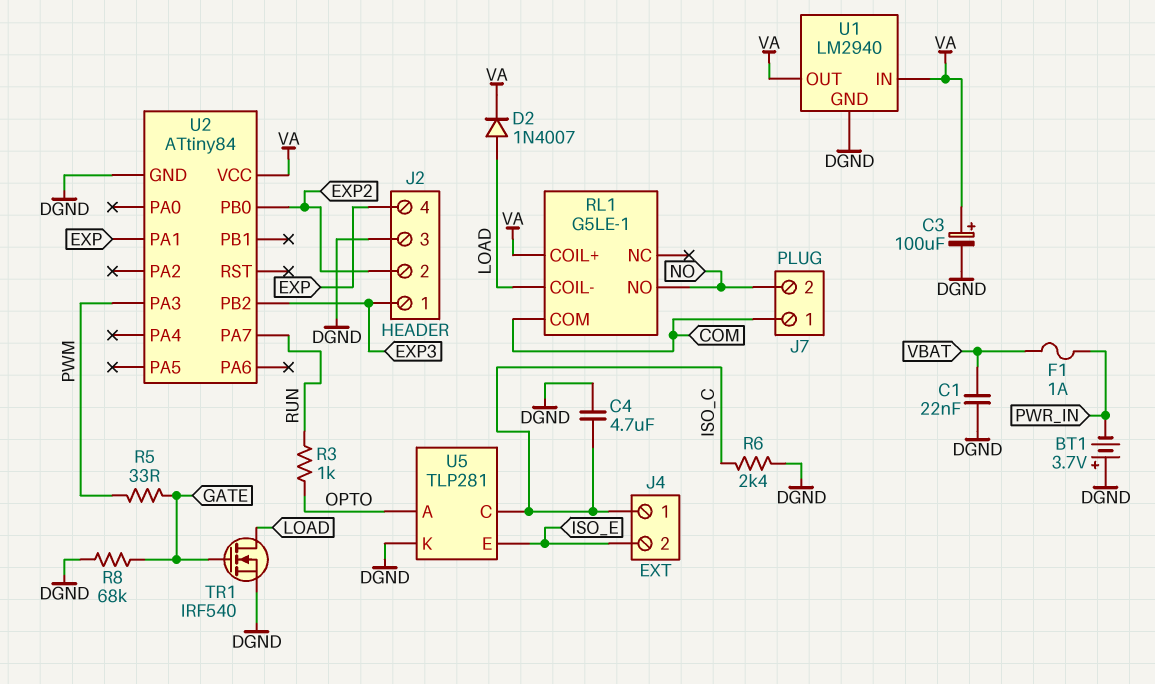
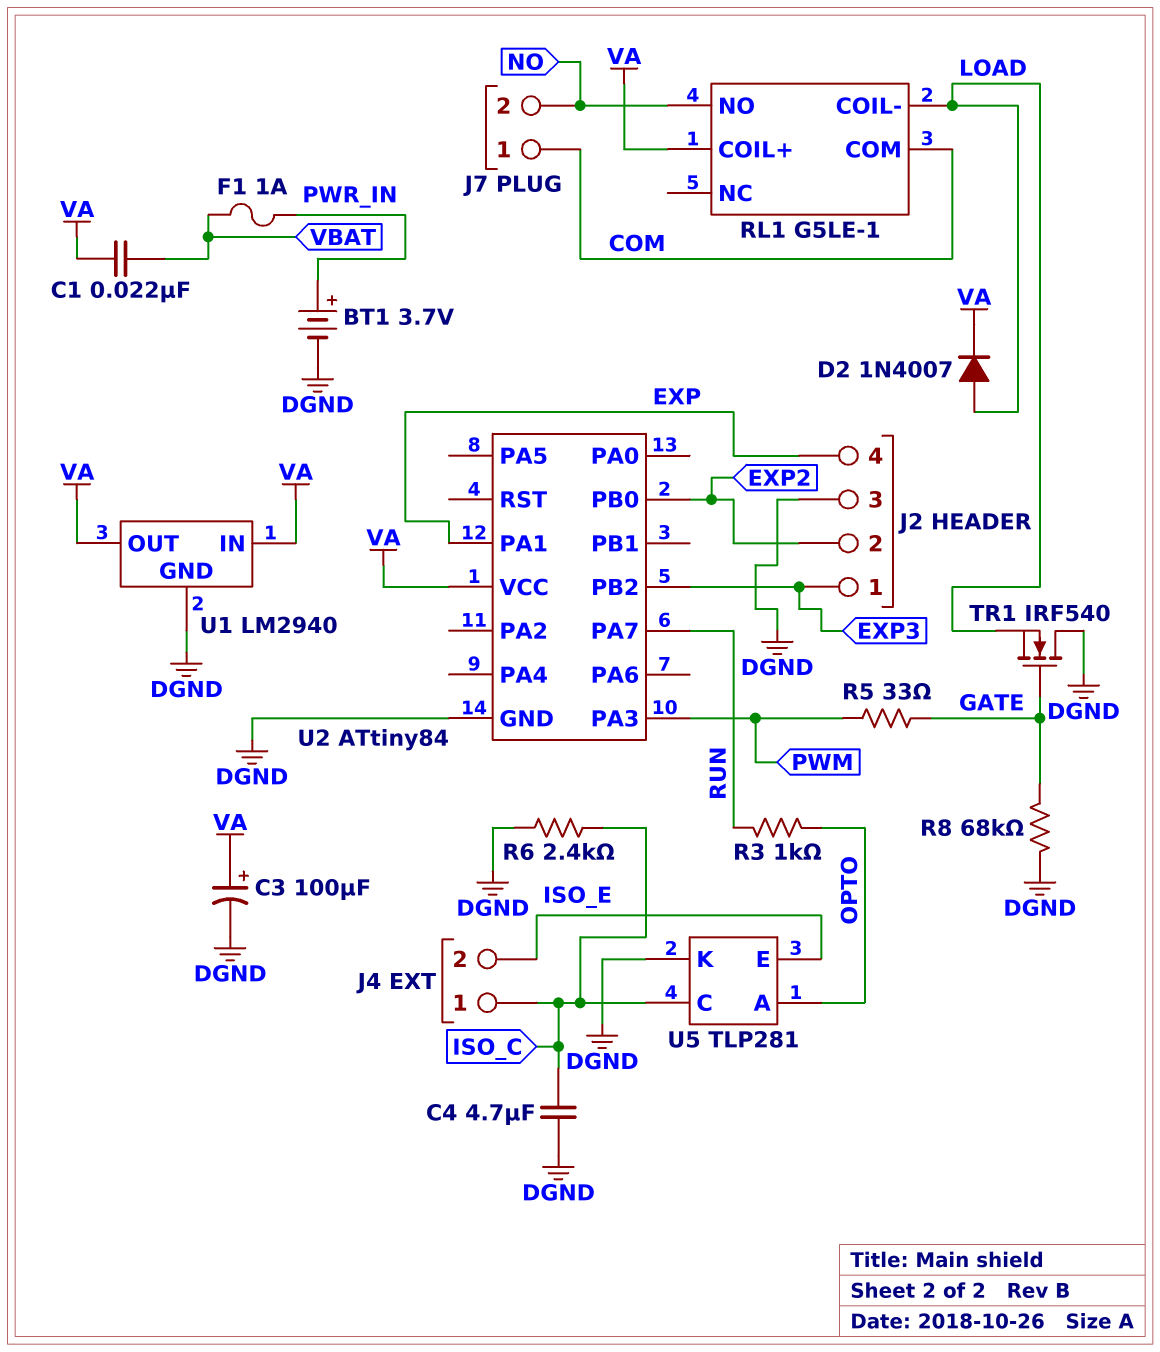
BT1: 3.7V (plus DGND, minus PWR_IN) -> 3.7V (plus PWR_IN, minus DGND)
C1: 22nF (DGND, VBAT) -> 22nF (VA, VBAT)
TR1: NMOS IRF540 (G GATE, D LOAD, S DGND) -> NMOS IRF540 (G GATE, D DGND, S LOAD)

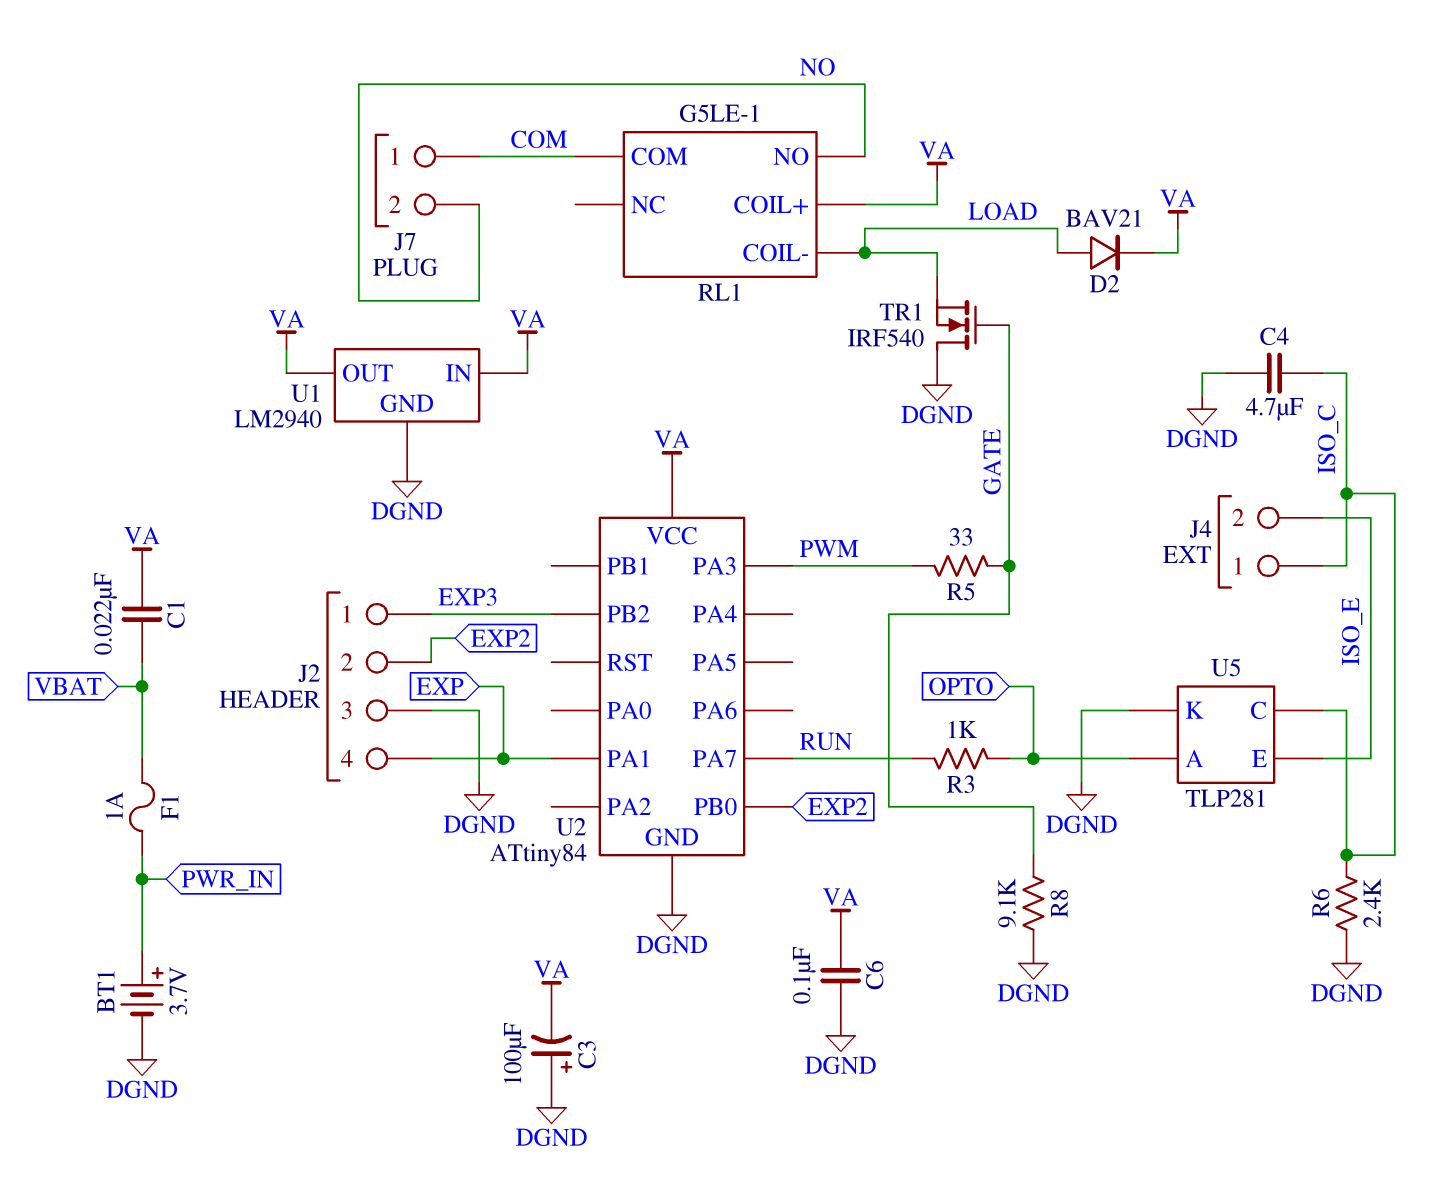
C3: 100uF (plus VA, minus DGND) -> 100uF (plus DGND, minus VA)
C6: none -> 100nF (DGND, VA)
D2: diode 1N4007 (A LOAD, K VA) -> diode BAV21 (A LOAD, K VA)
R8: 68k (DGND, GATE) -> 9.1k (DGND, GATE)

